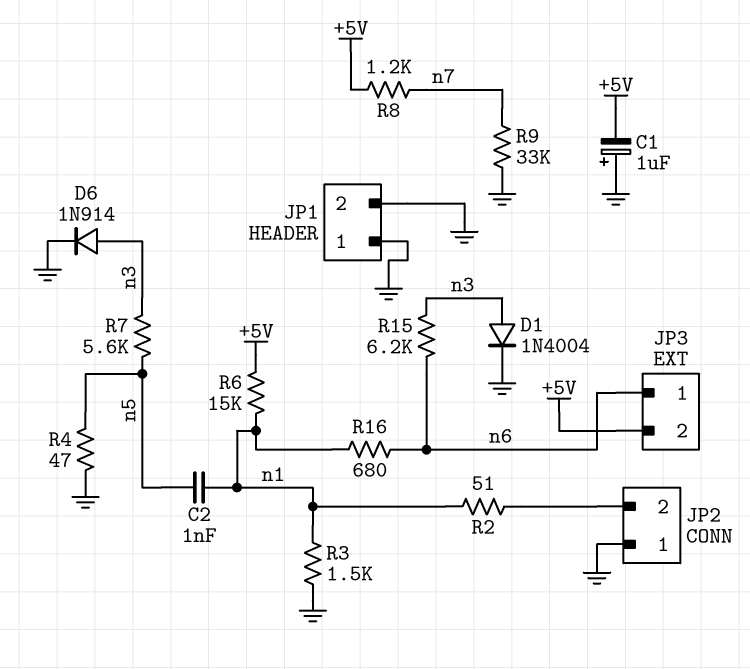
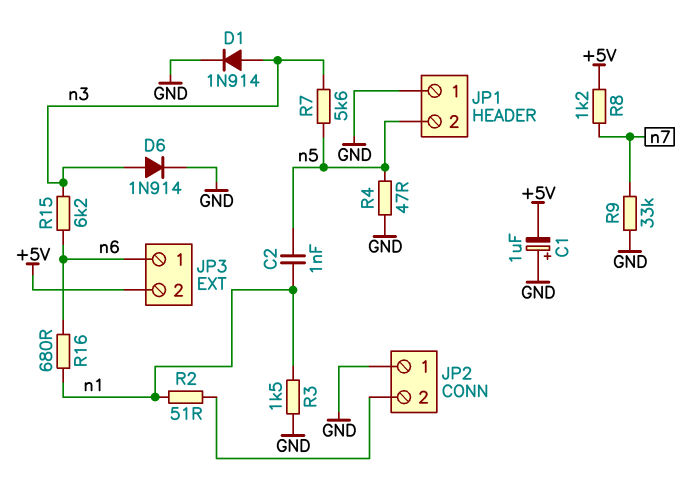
D1: diode 1N4004 (A n3, K GND) -> diode 1N914 (A n3, K GND)
JP1 pin 2: GND -> n5
R6: 15k (+5V, n1) -> none

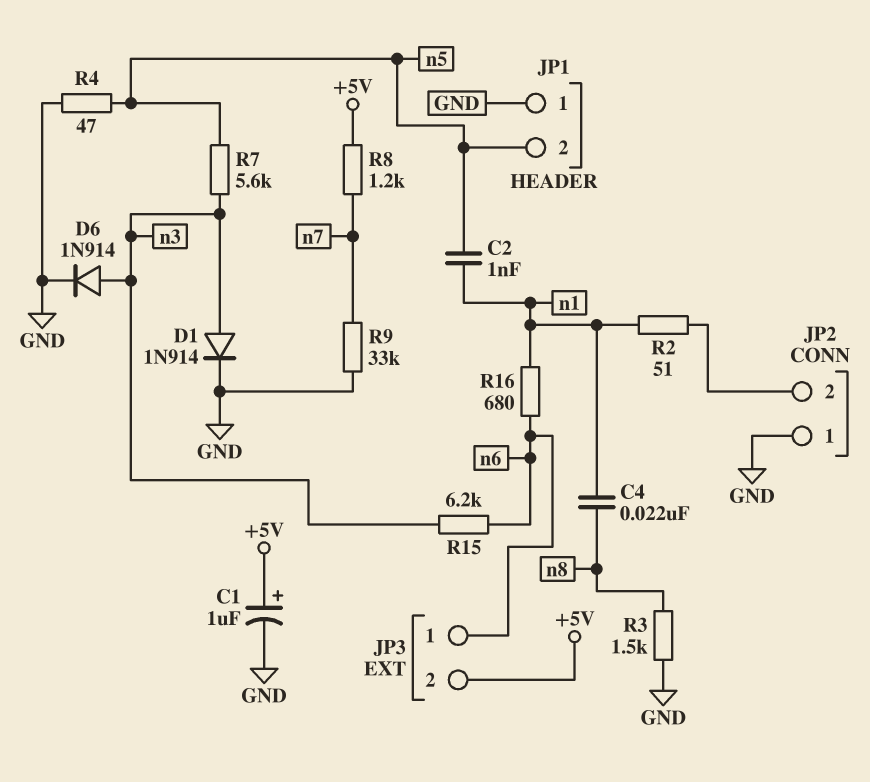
C1: 1uF (plus GND, minus +5V) -> 1uF (plus +5V, minus GND)
C4: none -> 22nF (n1, n8)
R3: 1.5k (GND, n1) -> 1.5k (GND, n8)

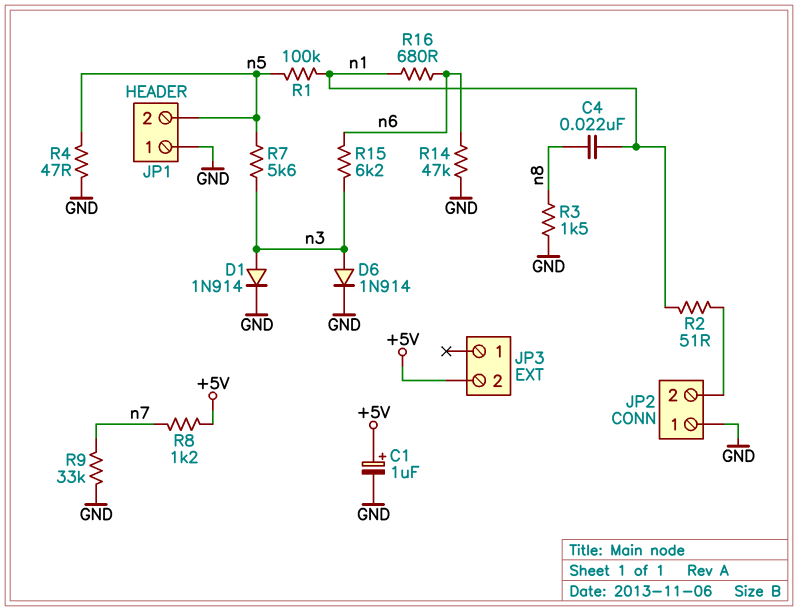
C2: 1nF (n1, n5) -> none
JP3 pin 1: n6 -> none
R1: none -> 100k (n1, n5)
R14: none -> 47k (GND, n6)

